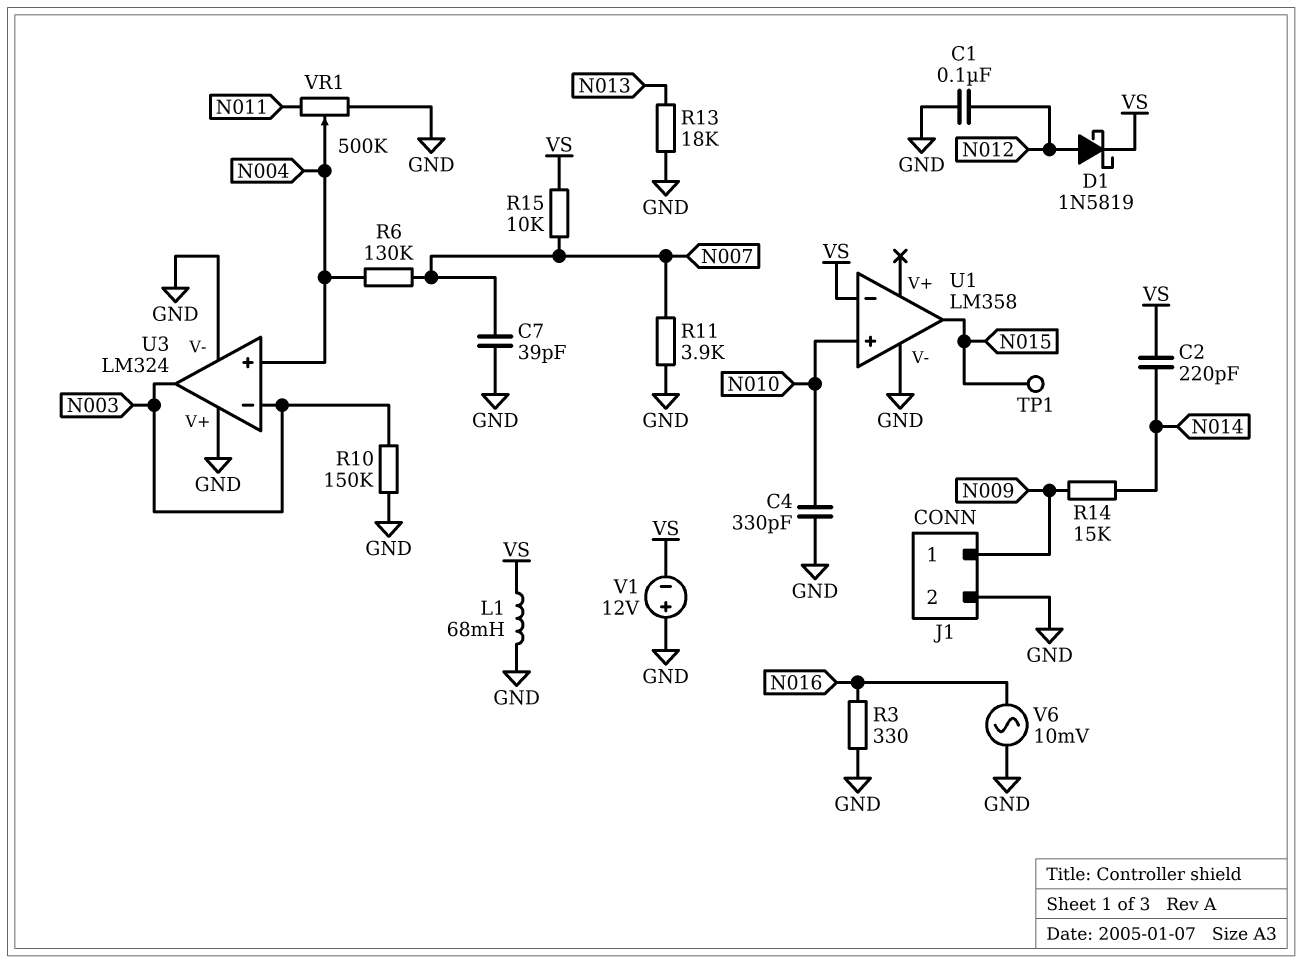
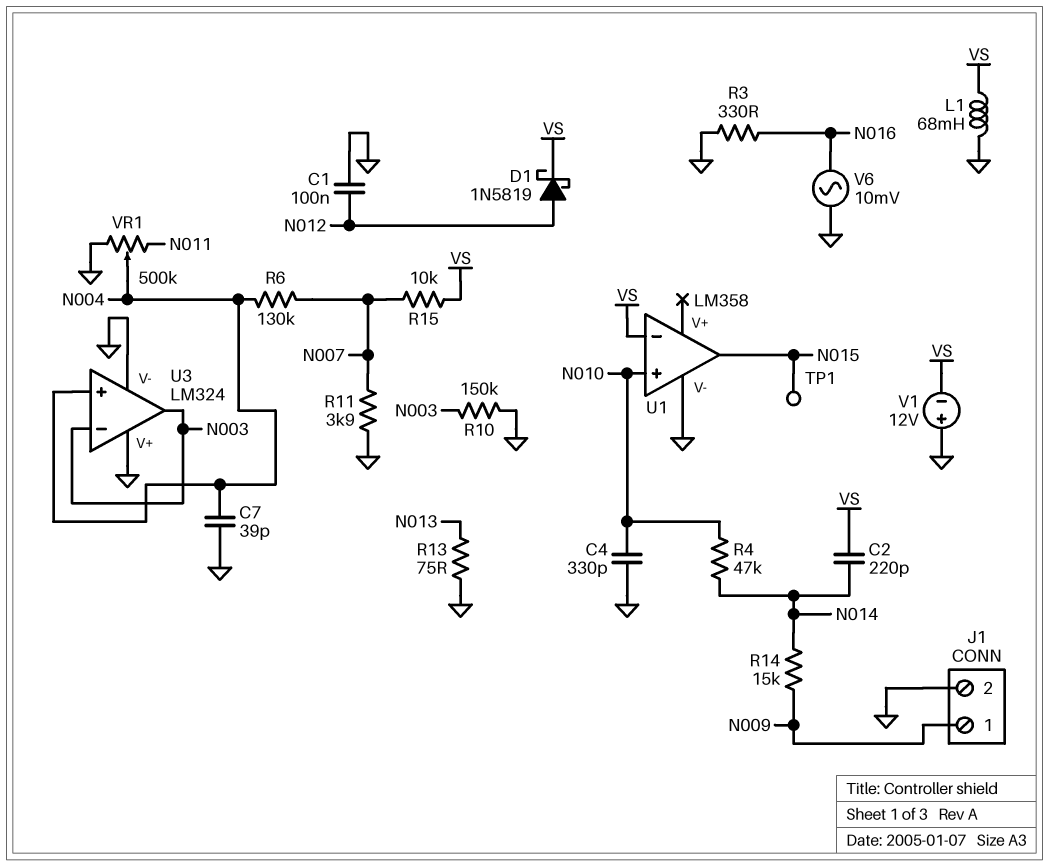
C7: 39pF (GND, N007) -> 39pF (GND, N004)
R4: none -> 47k (N010, N014)
R13: 18k (GND, N013) -> 75 (GND, N013)

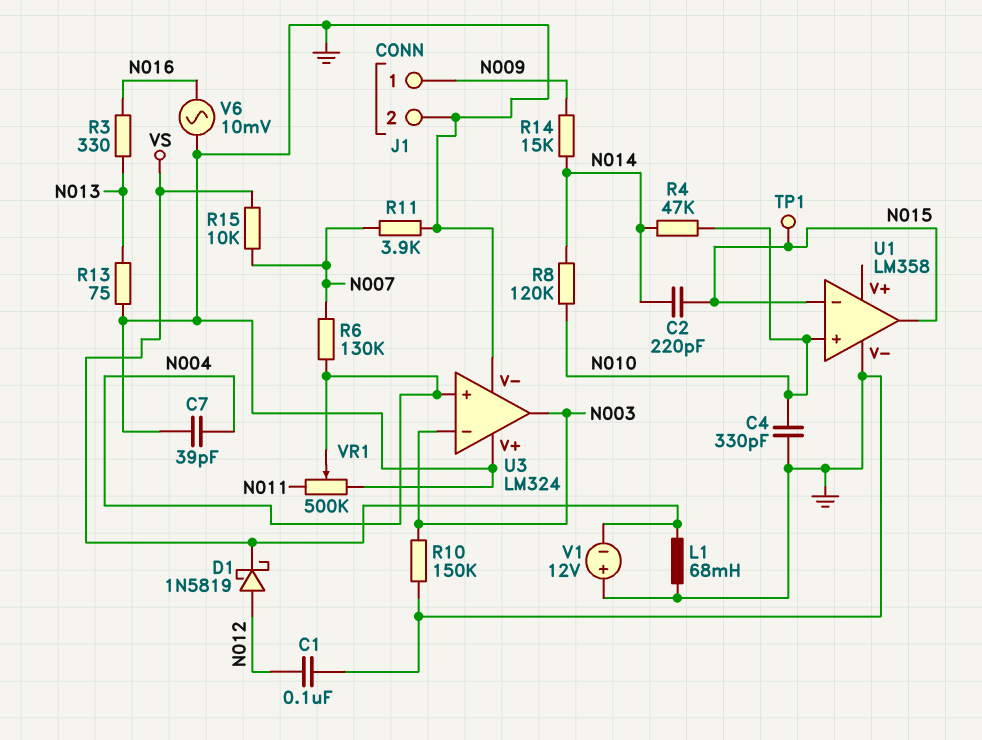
C2: 220pF (N014, VS) -> 220pF (N014, N015)
R3: 330 (GND, N016) -> 330 (N013, N016)
R8: none -> 120k (N010, N014)
U1 pin in-: VS -> N015

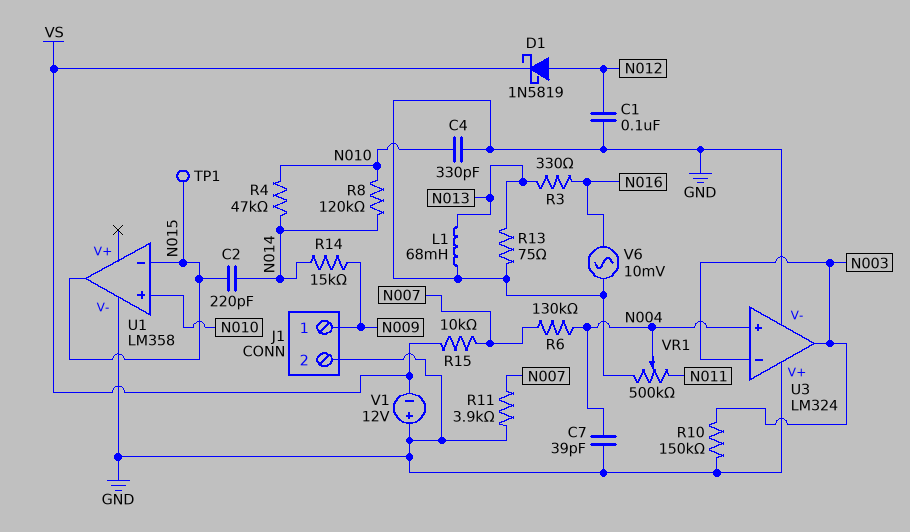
L1: 68mH (GND, VS) -> 68mH (GND, N013)

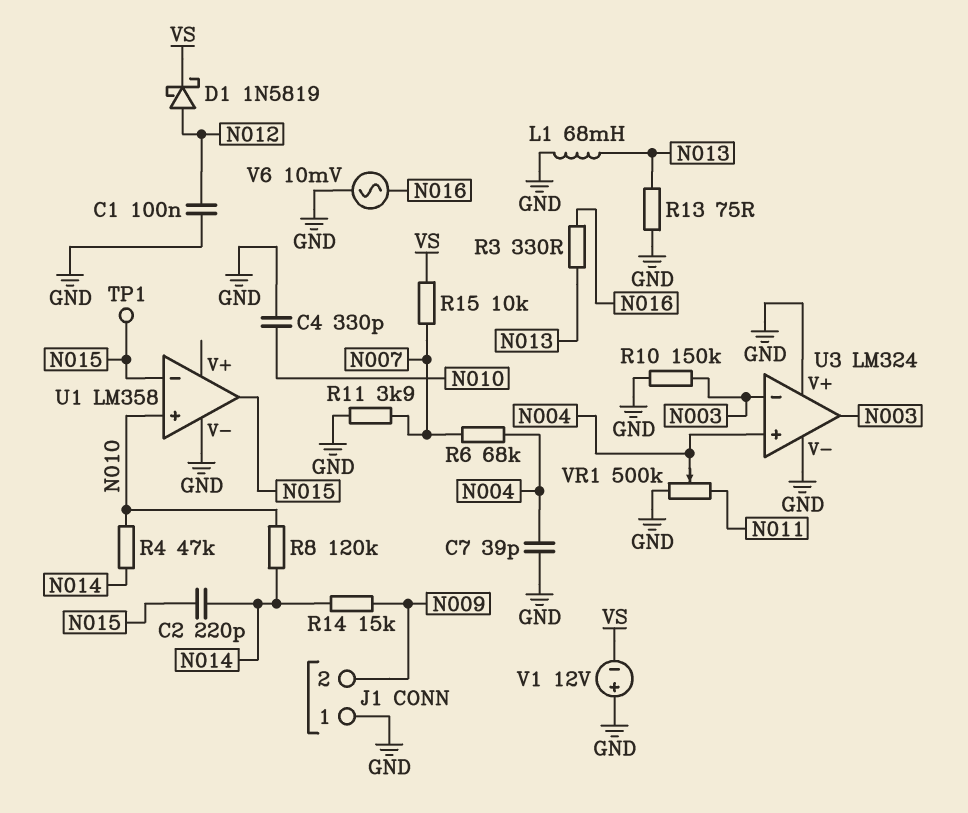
J1 pin 1: N009 -> GND
J1 pin 2: GND -> N009
R6: 130k (N004, N007) -> 68k (N004, N007)

